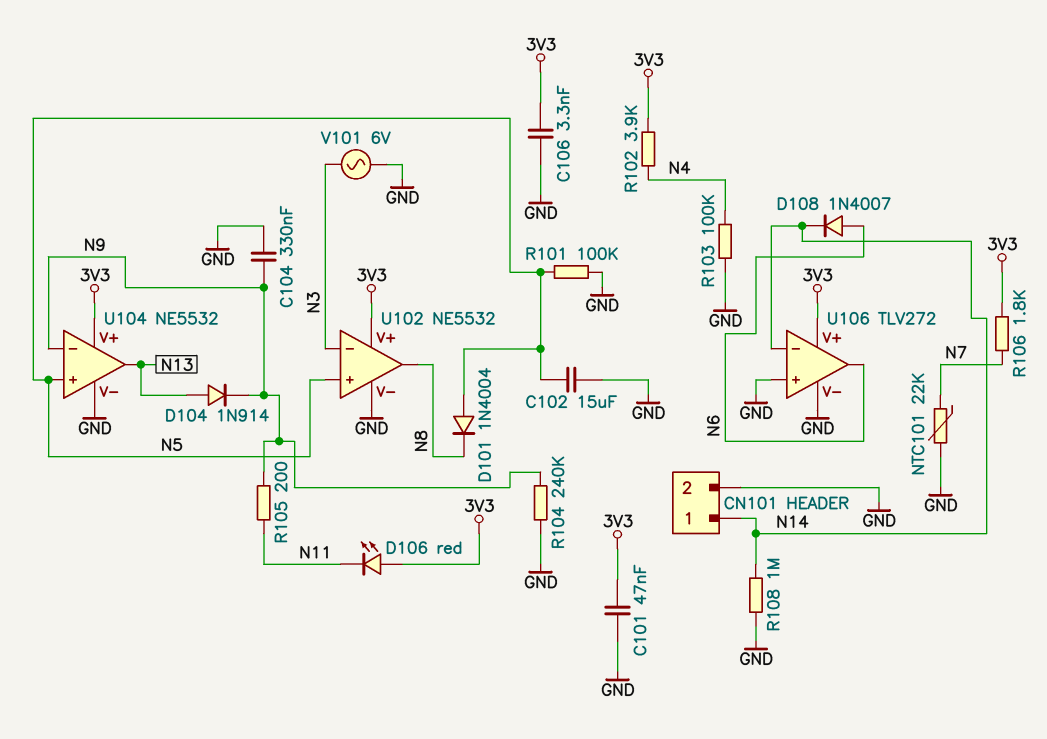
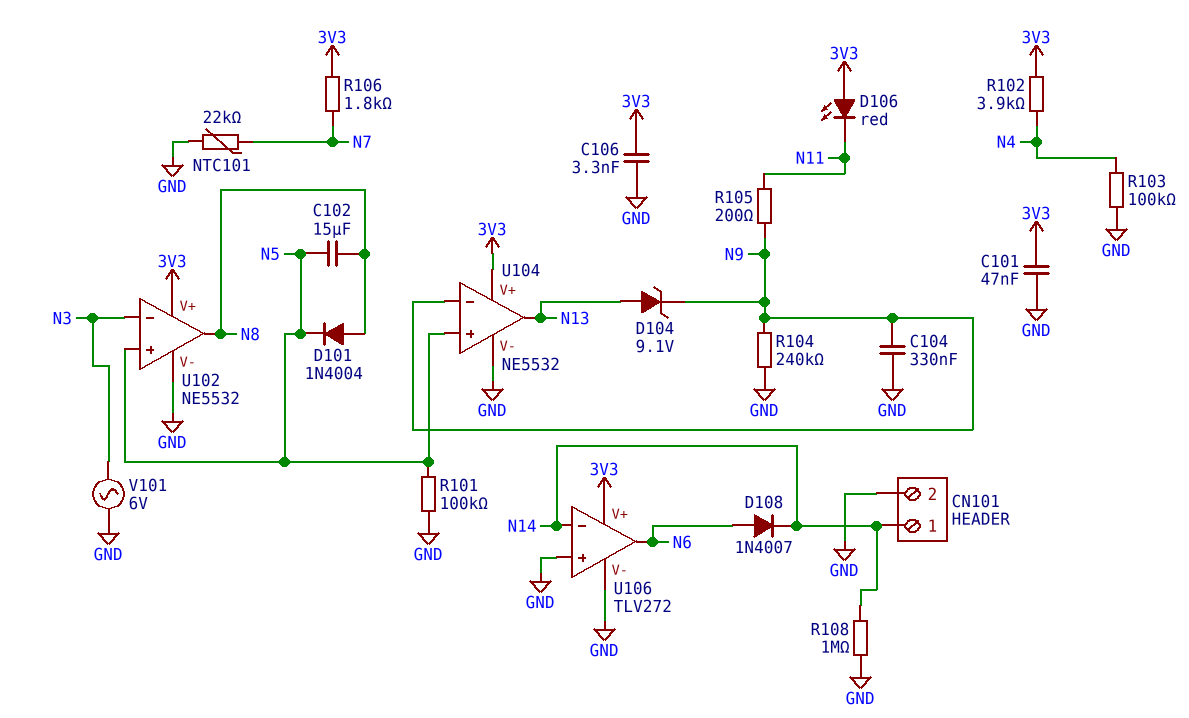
C102: 15uF (GND, N5) -> 15uF (N5, N8)
D101: diode 1N4004 (A N5, K N8) -> diode 1N4004 (A N8, K N5)
D104: diode 1N914 (A N13, K N9) -> zener 9.1V (A N13, K N9)

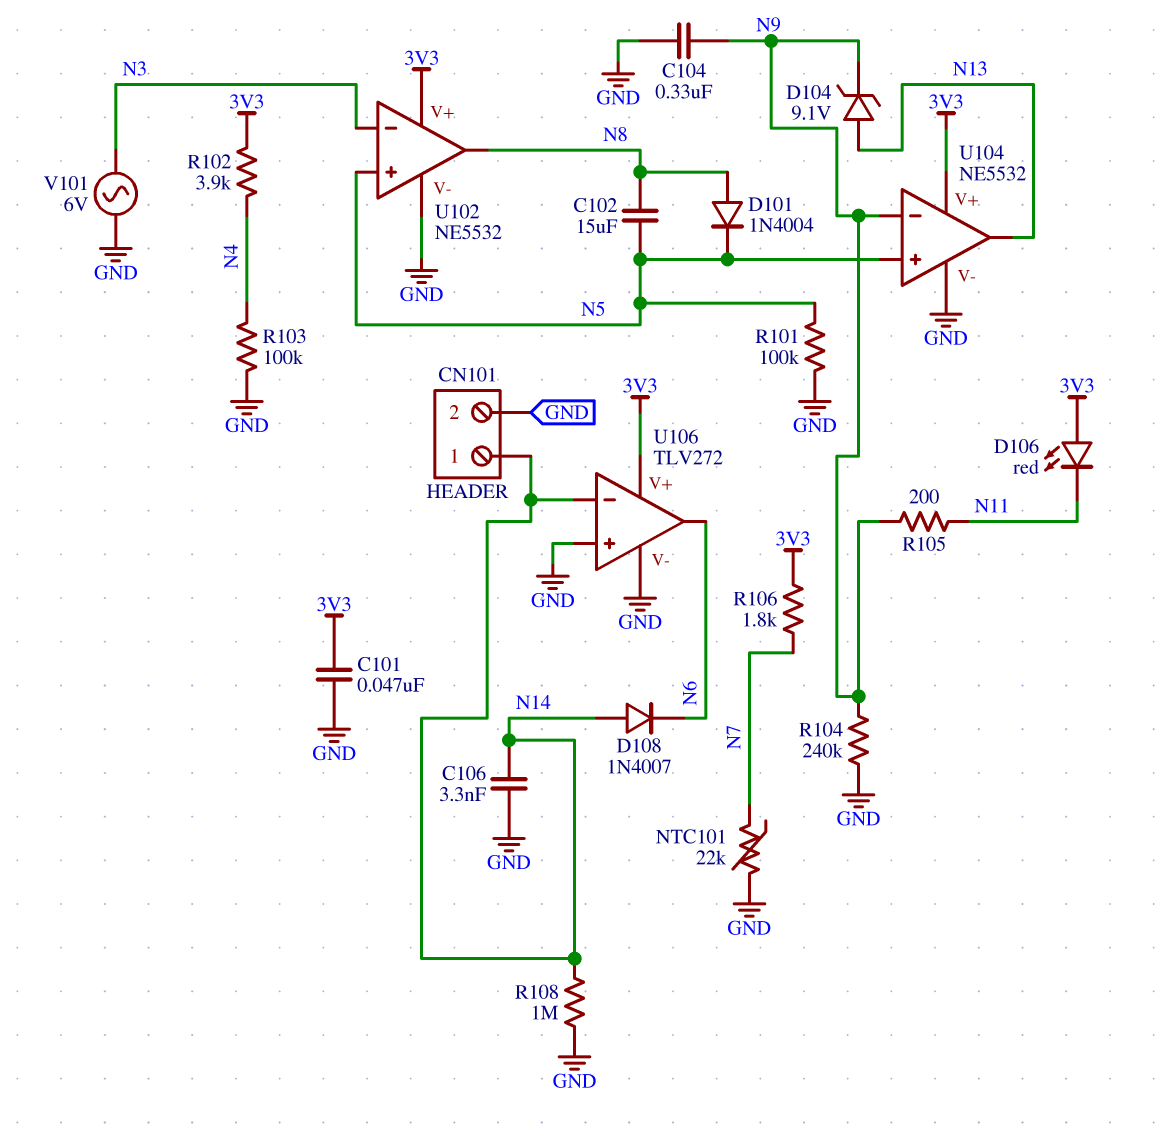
C106: 3.3nF (3V3, GND) -> 3.3nF (GND, N14)
D108: diode 1N4007 (A N6, K N14) -> diode 1N4007 (A N14, K N6)

